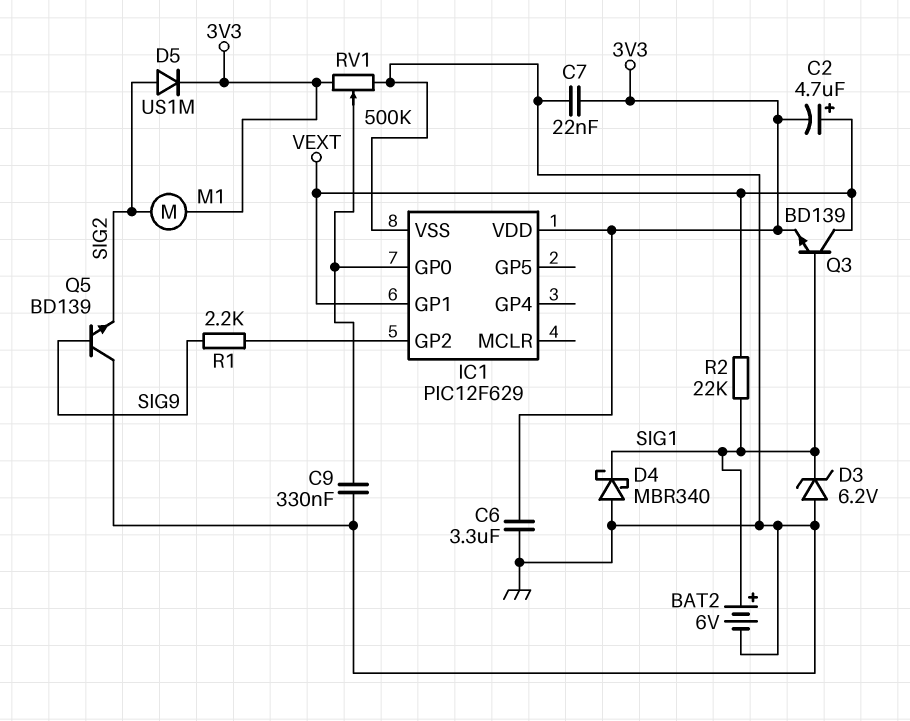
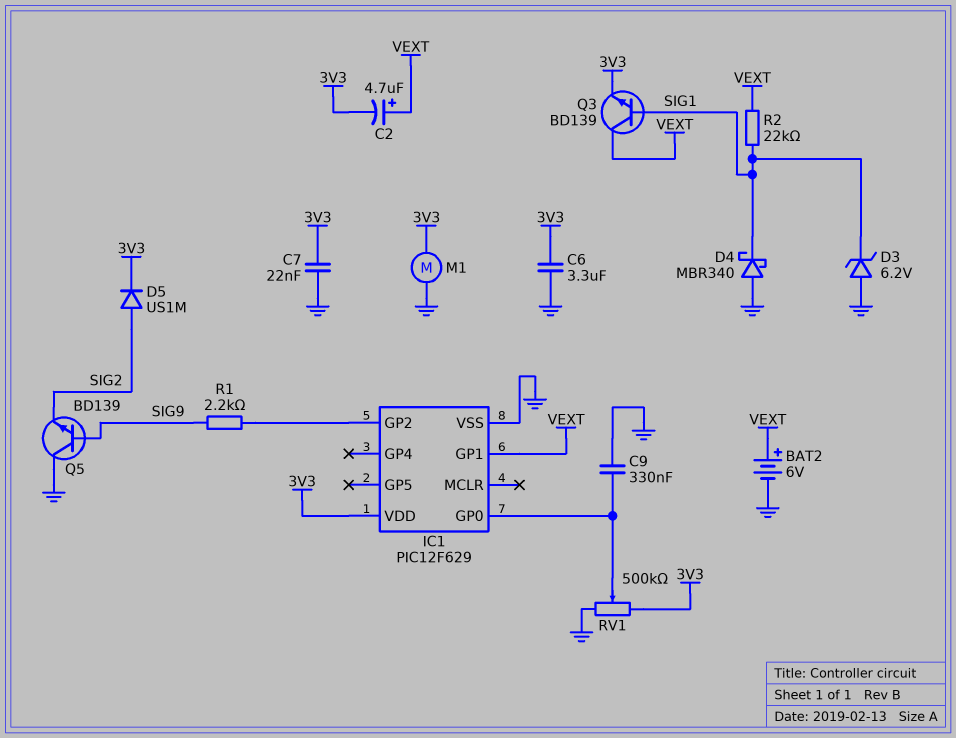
BAT2: 6V (plus SIG1, minus GND) -> 6V (plus VEXT, minus GND)
M1: motor (3V3, SIG2) -> motor (3V3, GND)

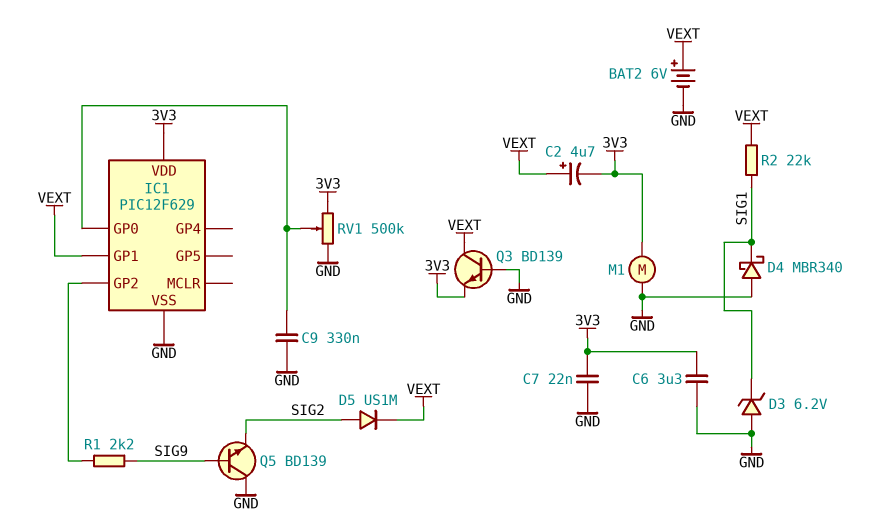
D5: diode US1M (A SIG2, K 3V3) -> diode US1M (A SIG2, K VEXT)
Q3: NPN BD139 (B SIG1, C VEXT, E 3V3) -> NPN BD139 (B GND, C VEXT, E 3V3)

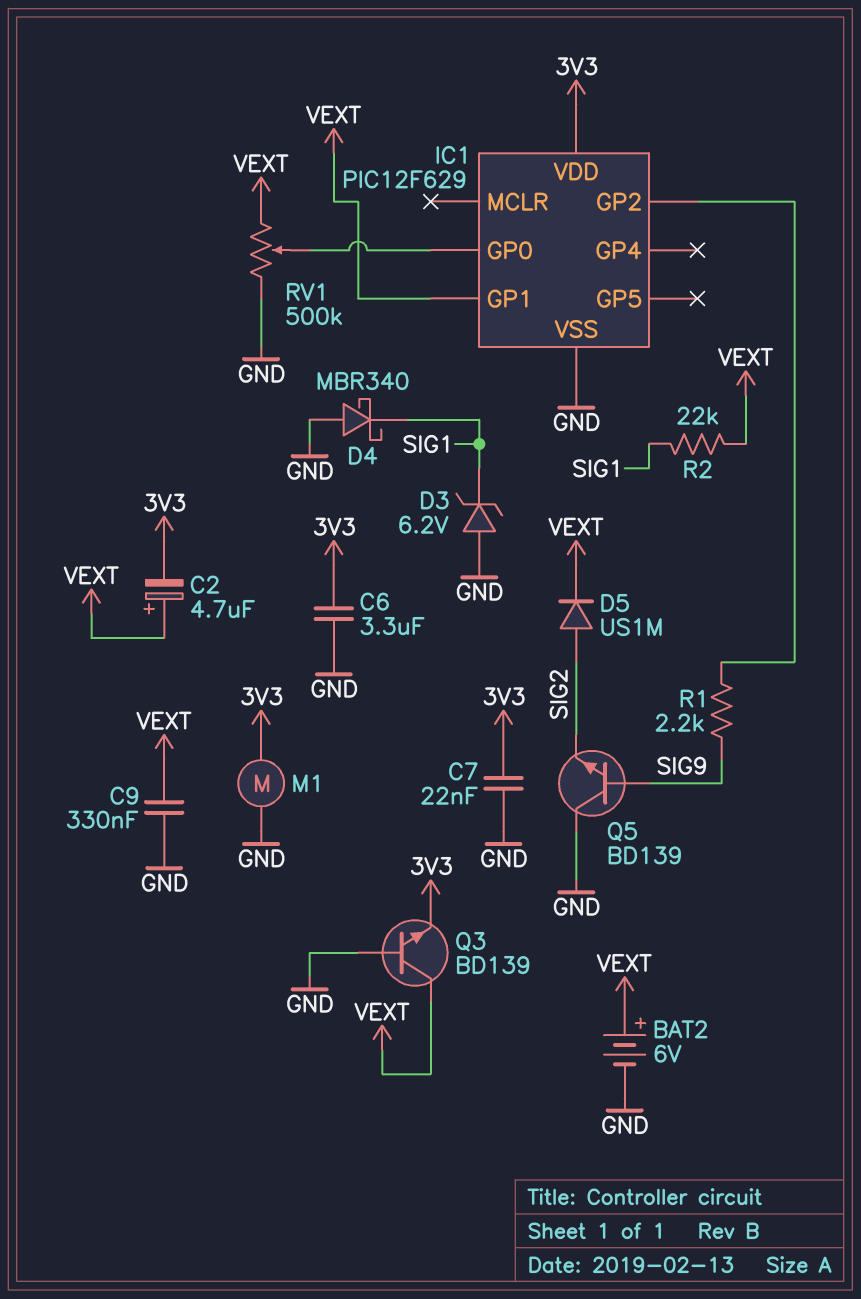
C9: 330nF (GND, IC1/GP0) -> 330nF (GND, VEXT)
RV1: 500k (3V3, GND, wiper IC1/GP0) -> 500k (GND, VEXT, wiper IC1/GP0)

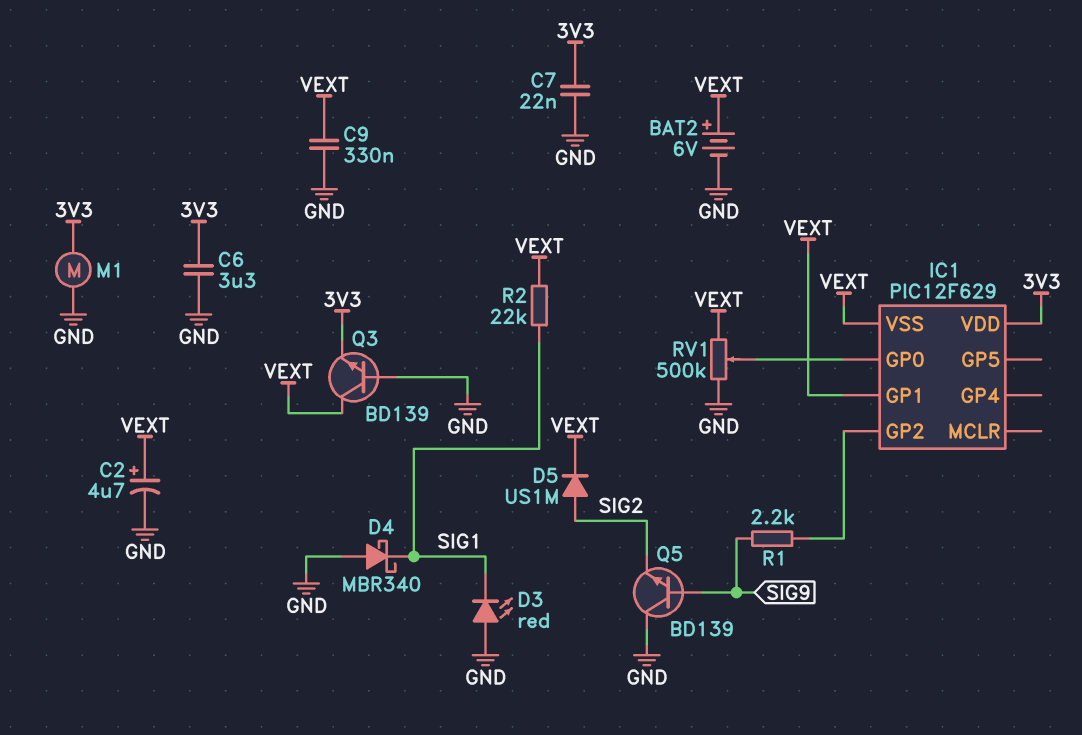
C2: 4.7uF (plus VEXT, minus 3V3) -> 4.7uF (plus VEXT, minus GND)
D3: zener 6.2V (A GND, K SIG1) -> LED red (A GND, K SIG1)
IC1 pin VSS: GND -> VEXT

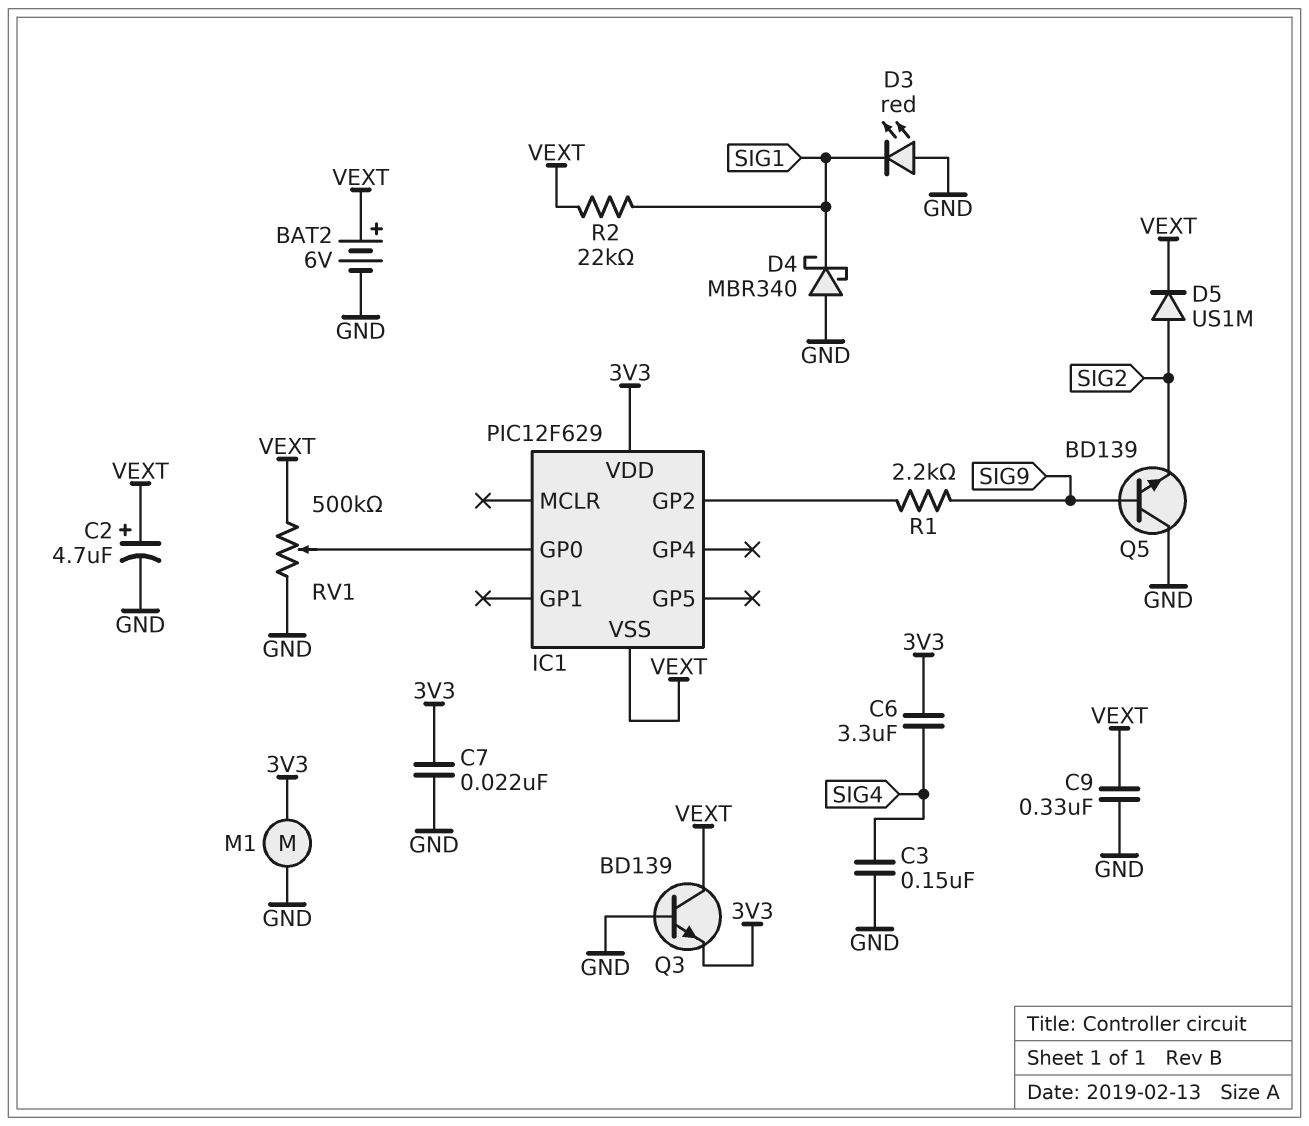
C3: none -> 150nF (GND, SIG4)
C6: 3.3uF (3V3, GND) -> 3.3uF (3V3, SIG4)
IC1 pin GP1: VEXT -> none

